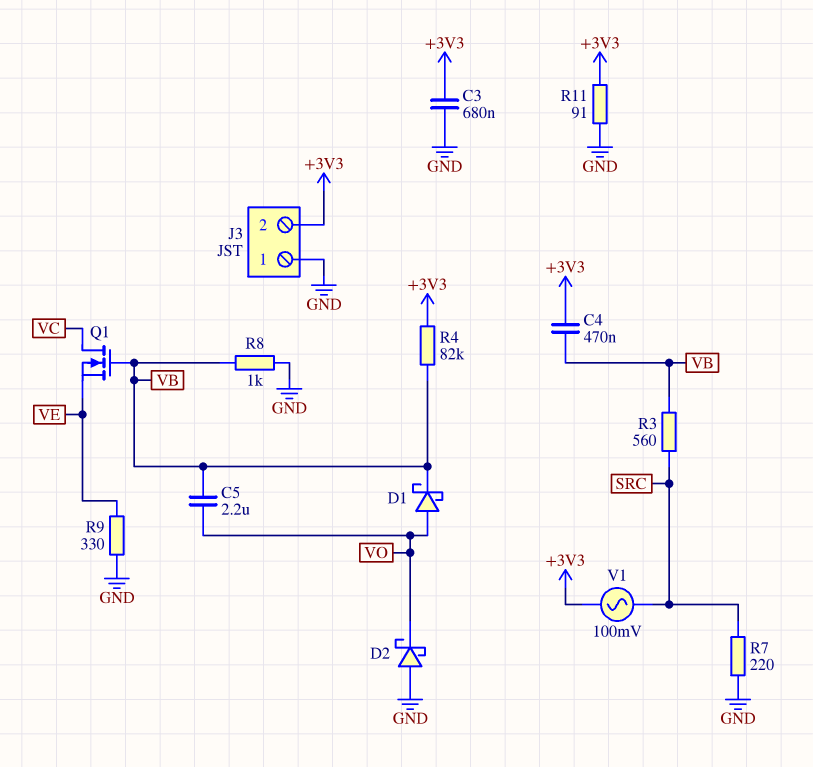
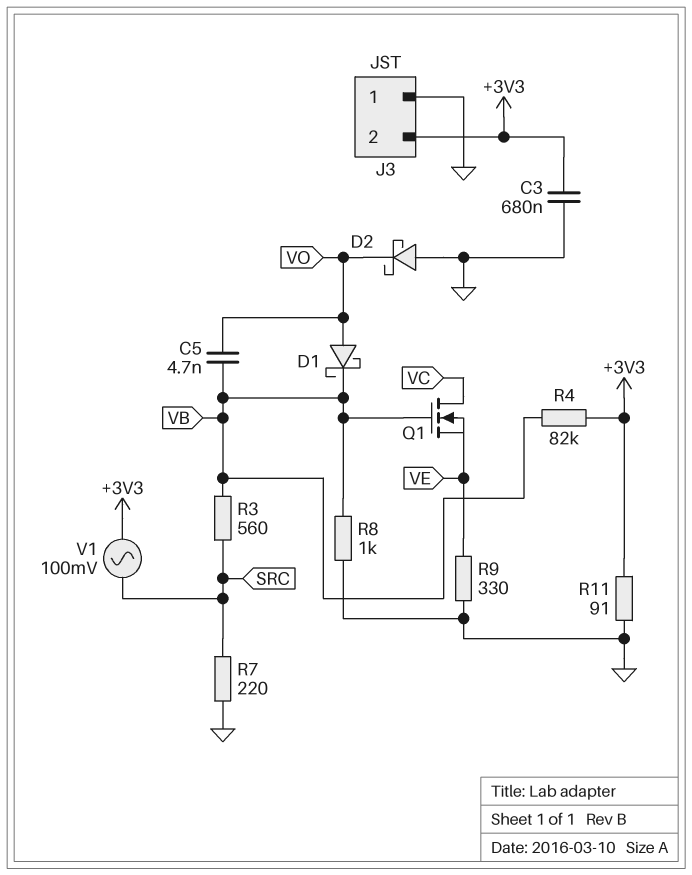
C4: 470nF (+3V3, VB) -> none
C5: 2.2uF (VB, VO) -> 4.7nF (VB, VO)

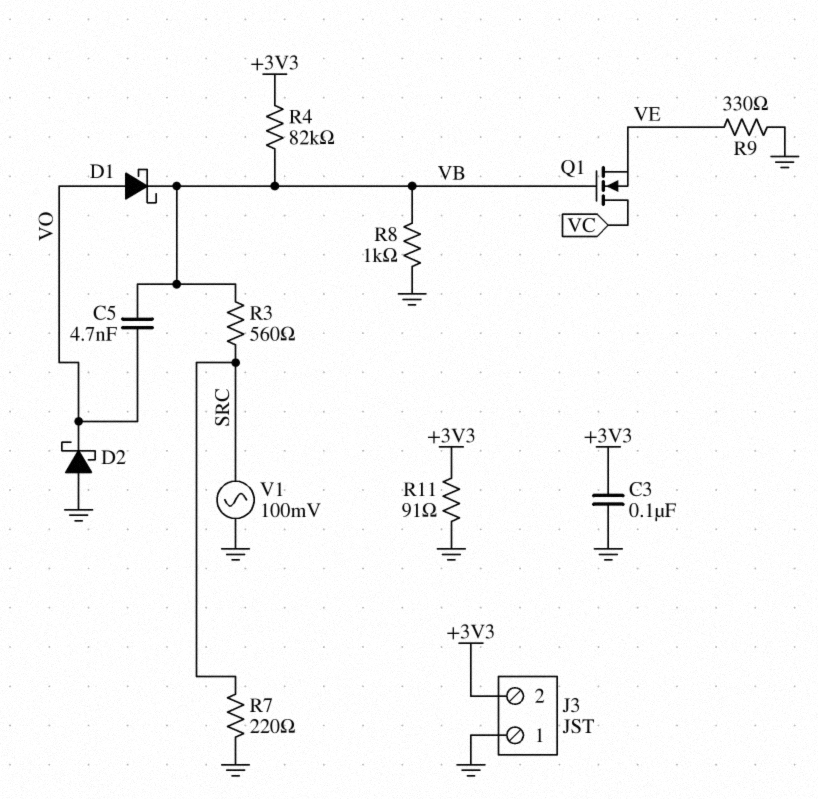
C3: 680nF (+3V3, GND) -> 100nF (+3V3, GND)
V1: AC 100mV (+3V3, SRC) -> AC 100mV (GND, SRC)

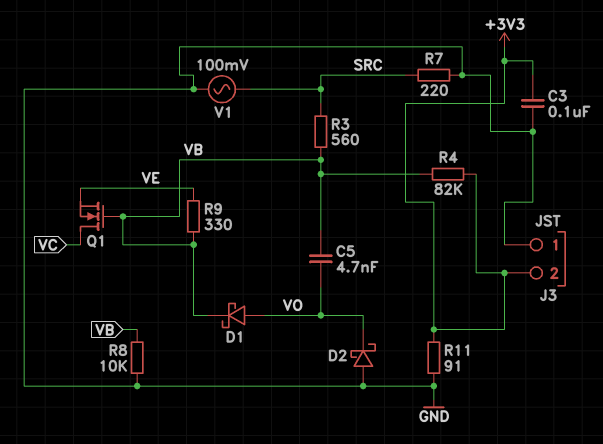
R8: 1k (GND, VB) -> 10k (GND, VB)
R9: 330 (GND, VE) -> 330 (VB, VE)

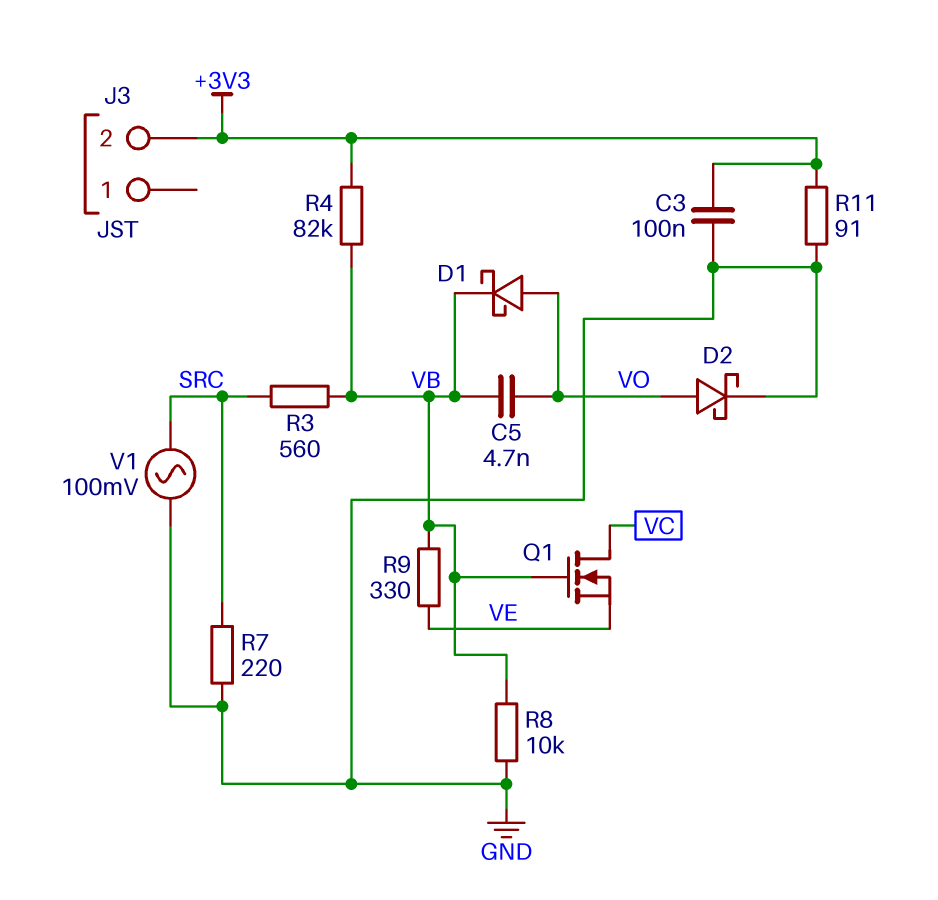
D2: schottky (A GND, K VO) -> schottky (A VO, K GND)
J3 pin 1: GND -> none

